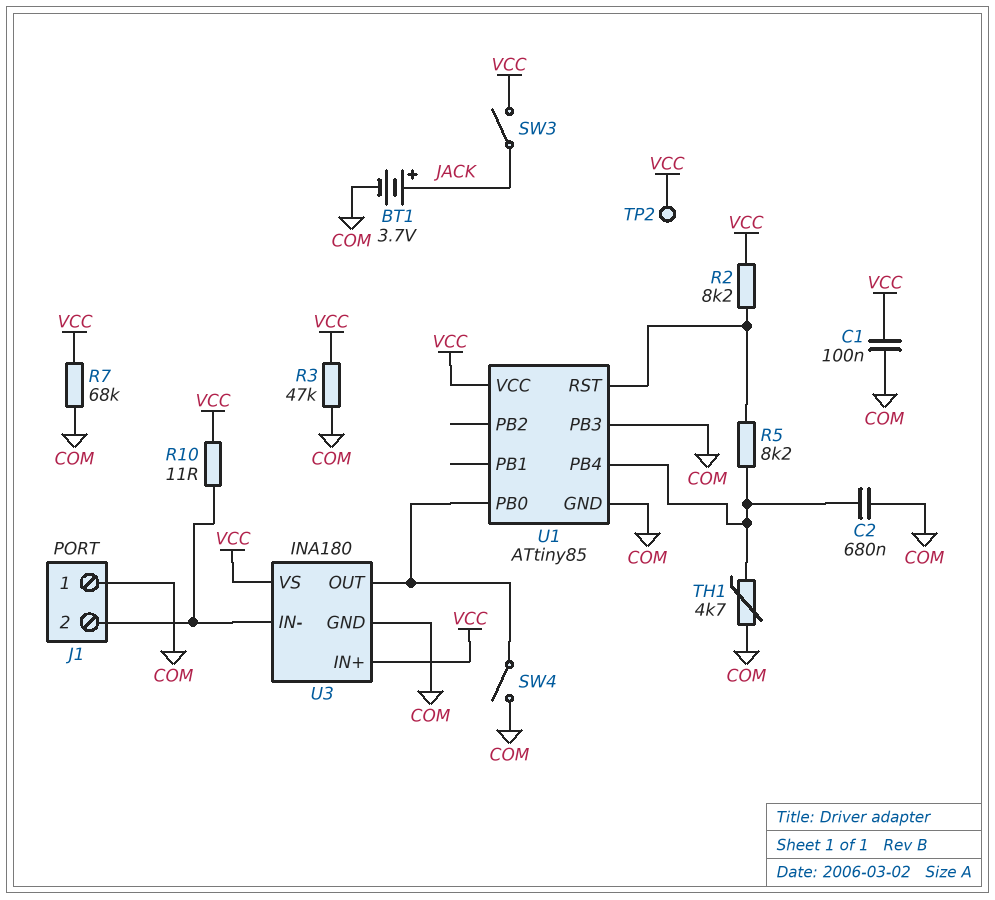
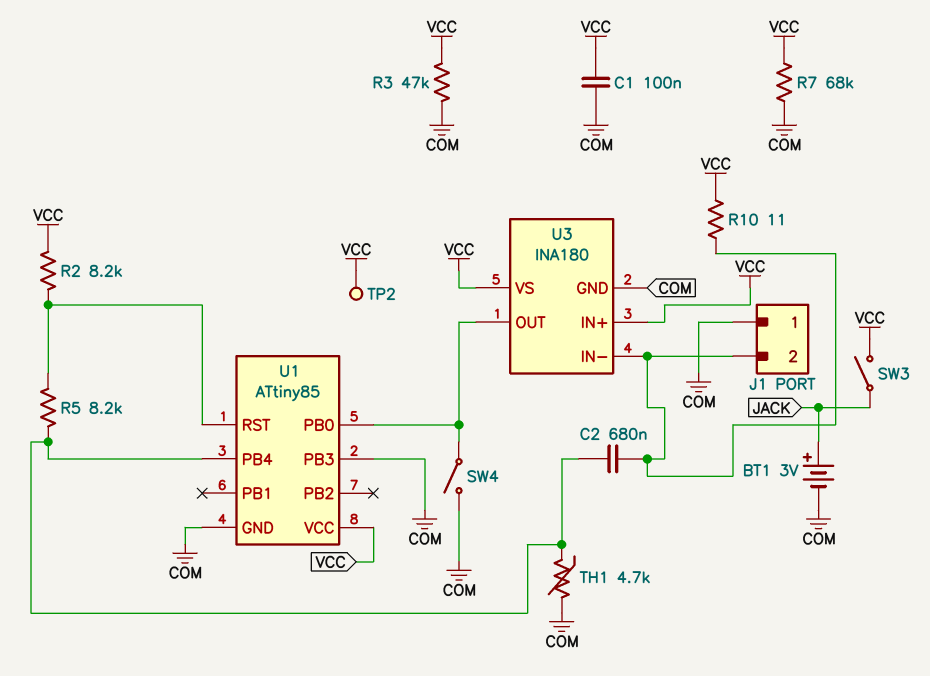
BT1: 3.7V (plus JACK, minus COM) -> 3V (plus JACK, minus COM)
C2: 680nF (COM, U1/PB4) -> 680nF (J1/2, U1/PB4)

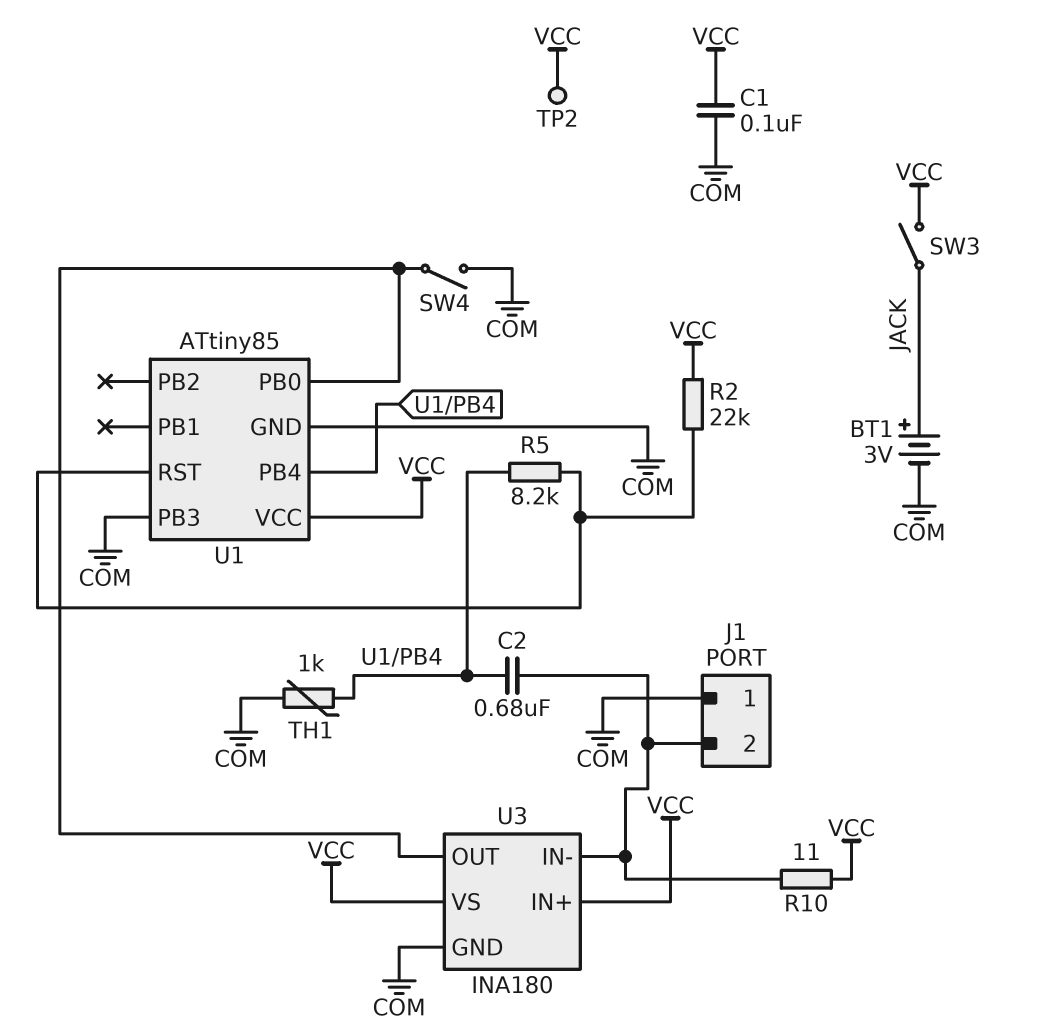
R2: 8.2k (U1/RST, VCC) -> 22k (U1/RST, VCC)
R3: 47k (COM, VCC) -> none
R7: 68k (COM, VCC) -> none
TH1: 4.7k (COM, U1/PB4) -> 1k (COM, U1/PB4)

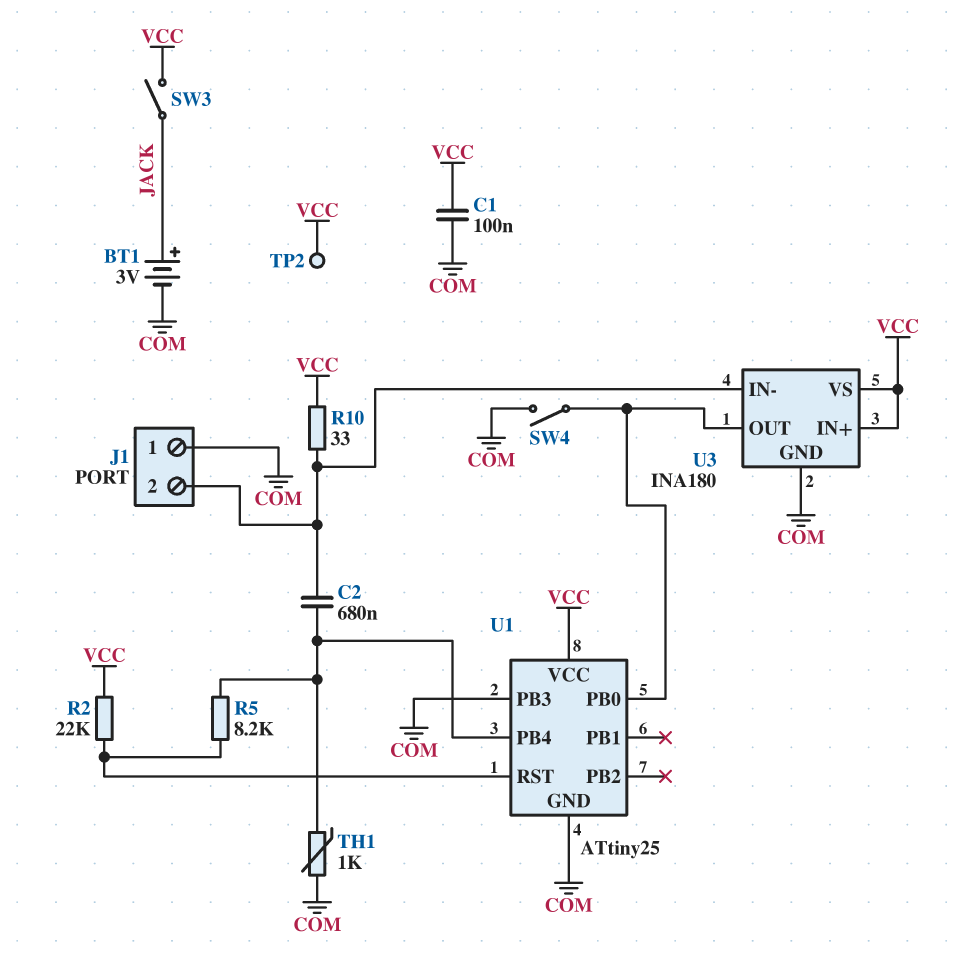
R10: 11 (J1/2, VCC) -> 33 (J1/2, VCC)
U1: ATtiny85 -> ATtiny25

